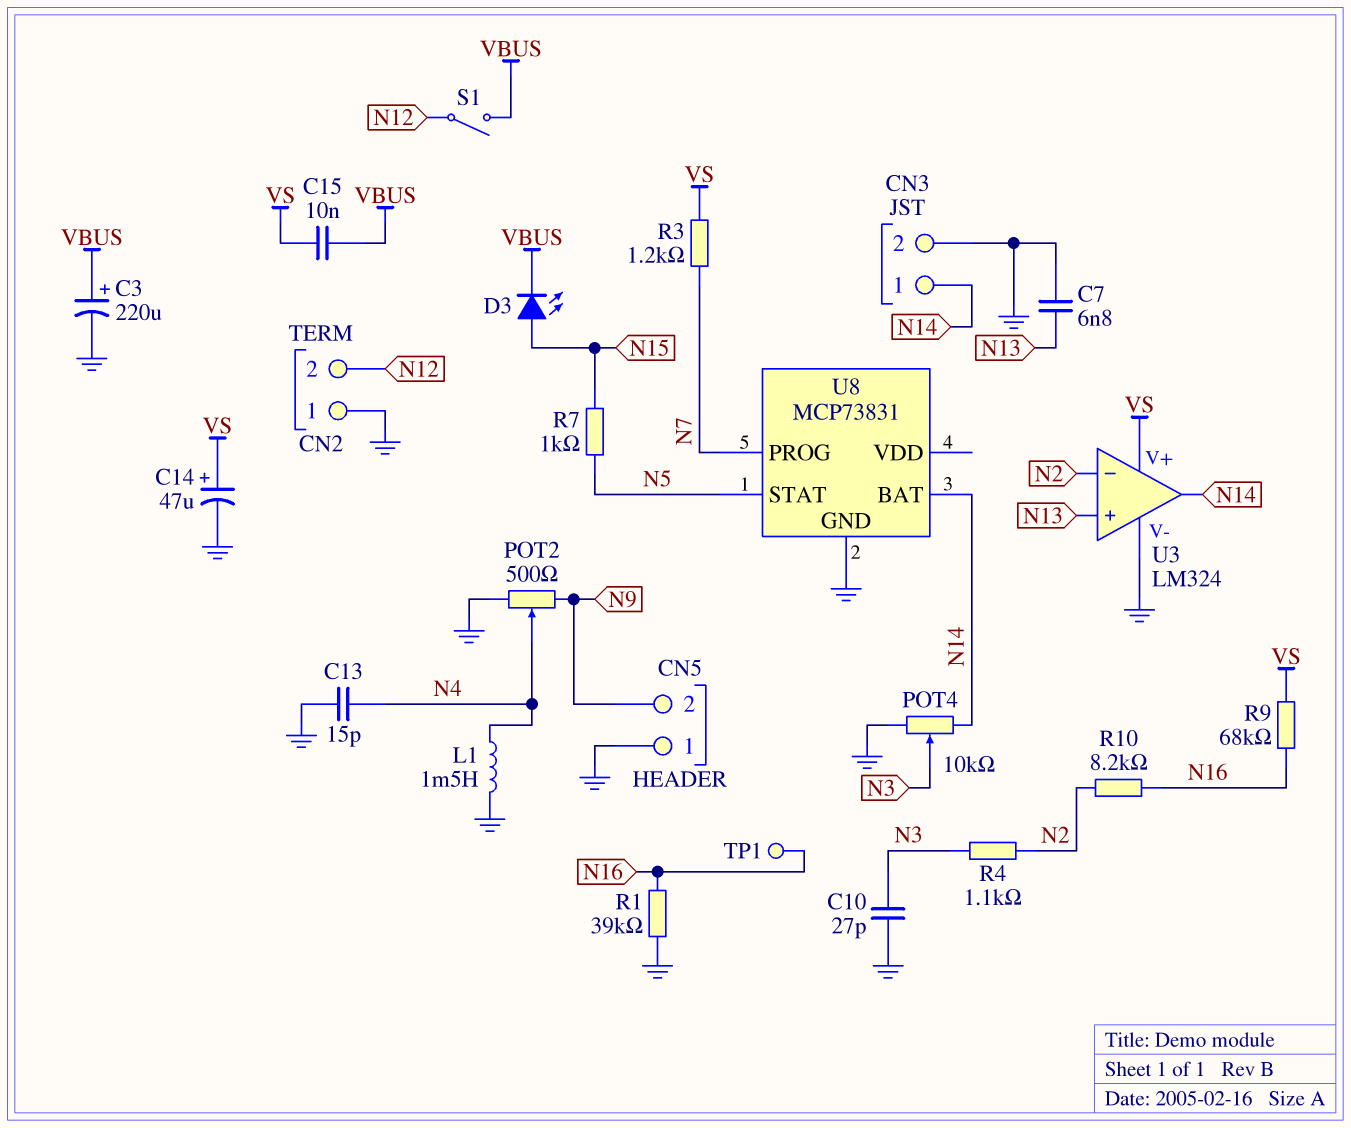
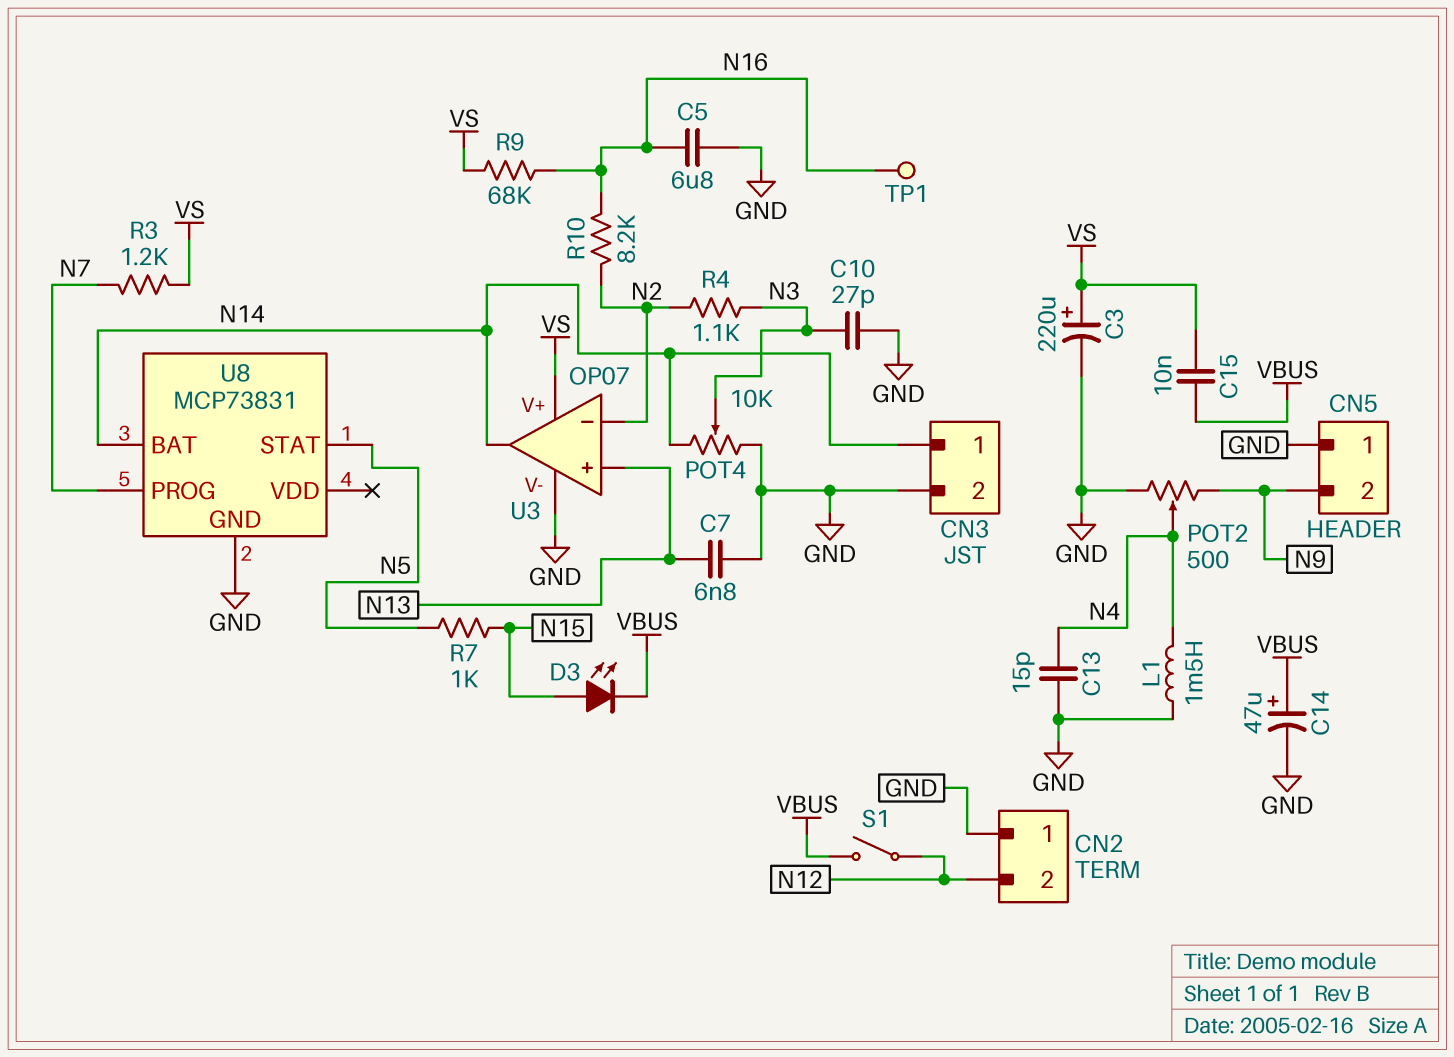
C3: 220uF (plus VBUS, minus GND) -> 220uF (plus VS, minus GND)
C5: none -> 6.8uF (GND, N16)
C14: 47uF (plus VS, minus GND) -> 47uF (plus VBUS, minus GND)
R1: 39k (GND, N16) -> none
U3: LM324 -> OP07

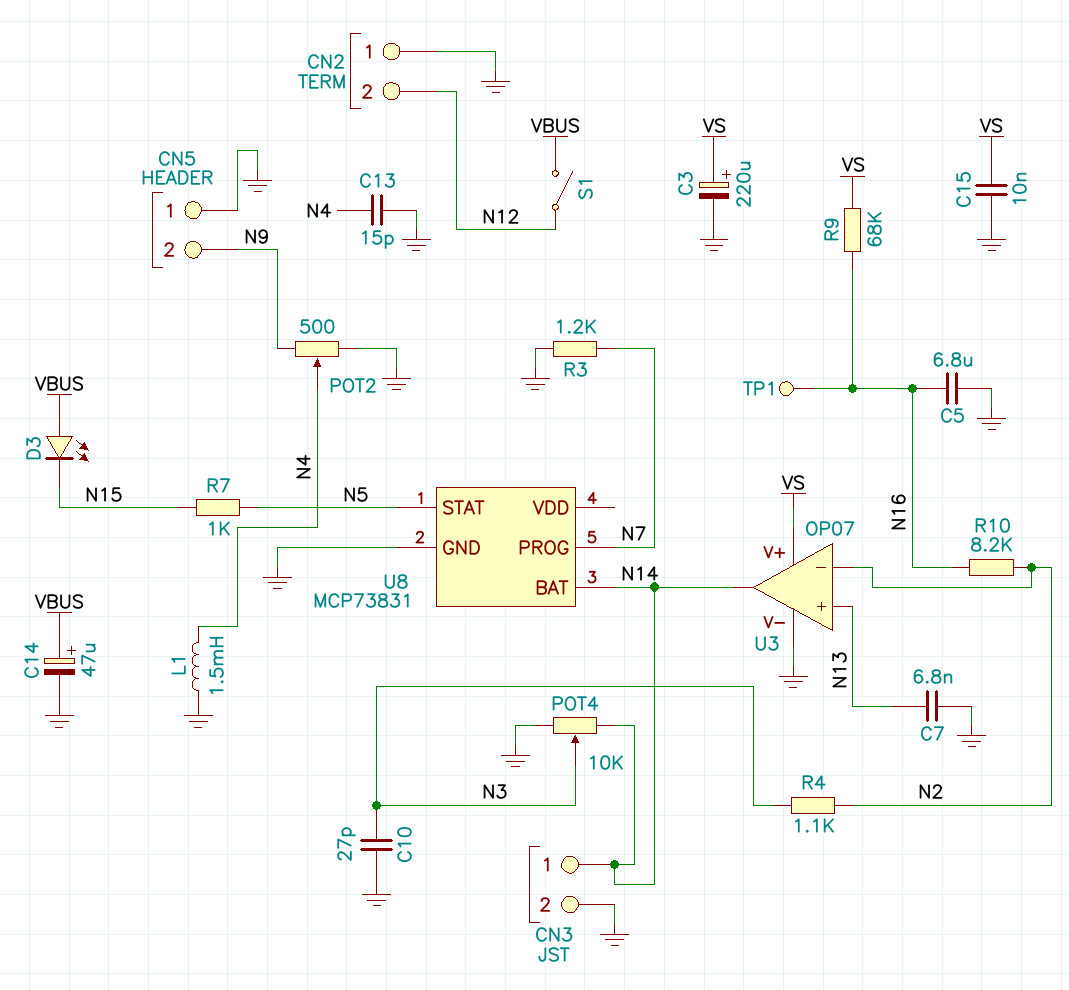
C15: 10nF (VBUS, VS) -> 10nF (GND, VS)
D3: LED (A N15, K VBUS) -> LED (A VBUS, K N15)
R3: 1.2k (N7, VS) -> 1.2k (GND, N7)

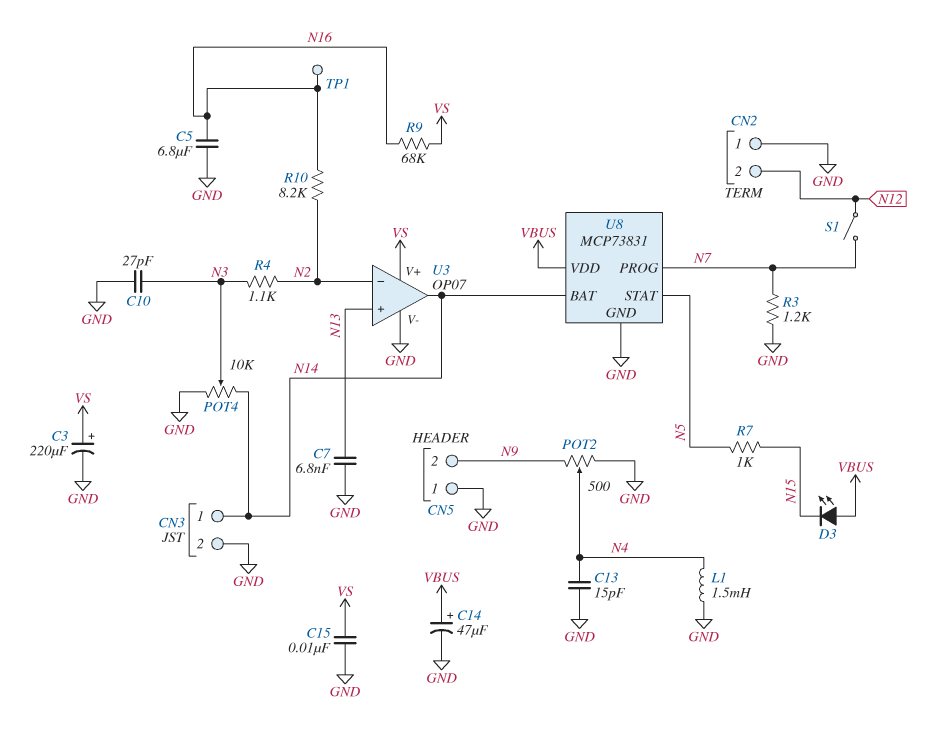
S1: switch (N12, VBUS) -> switch (N7, N12)
U8 pin VDD: none -> VBUS

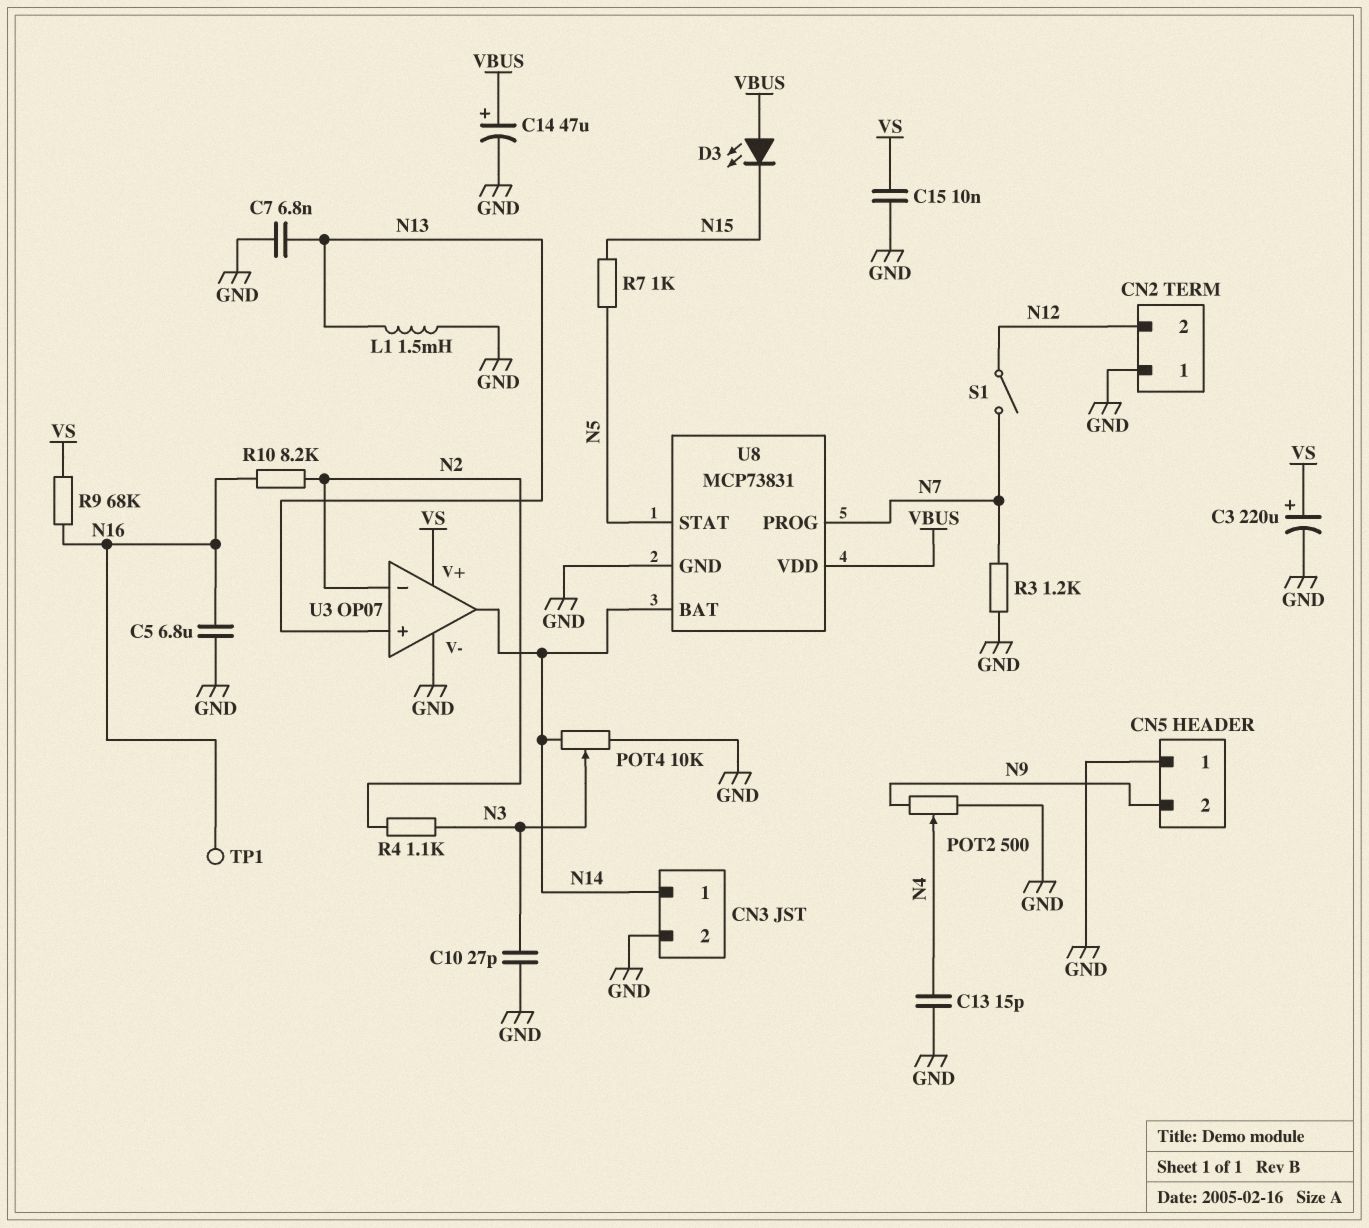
L1: 1.5mH (GND, N4) -> 1.5mH (GND, N13)

